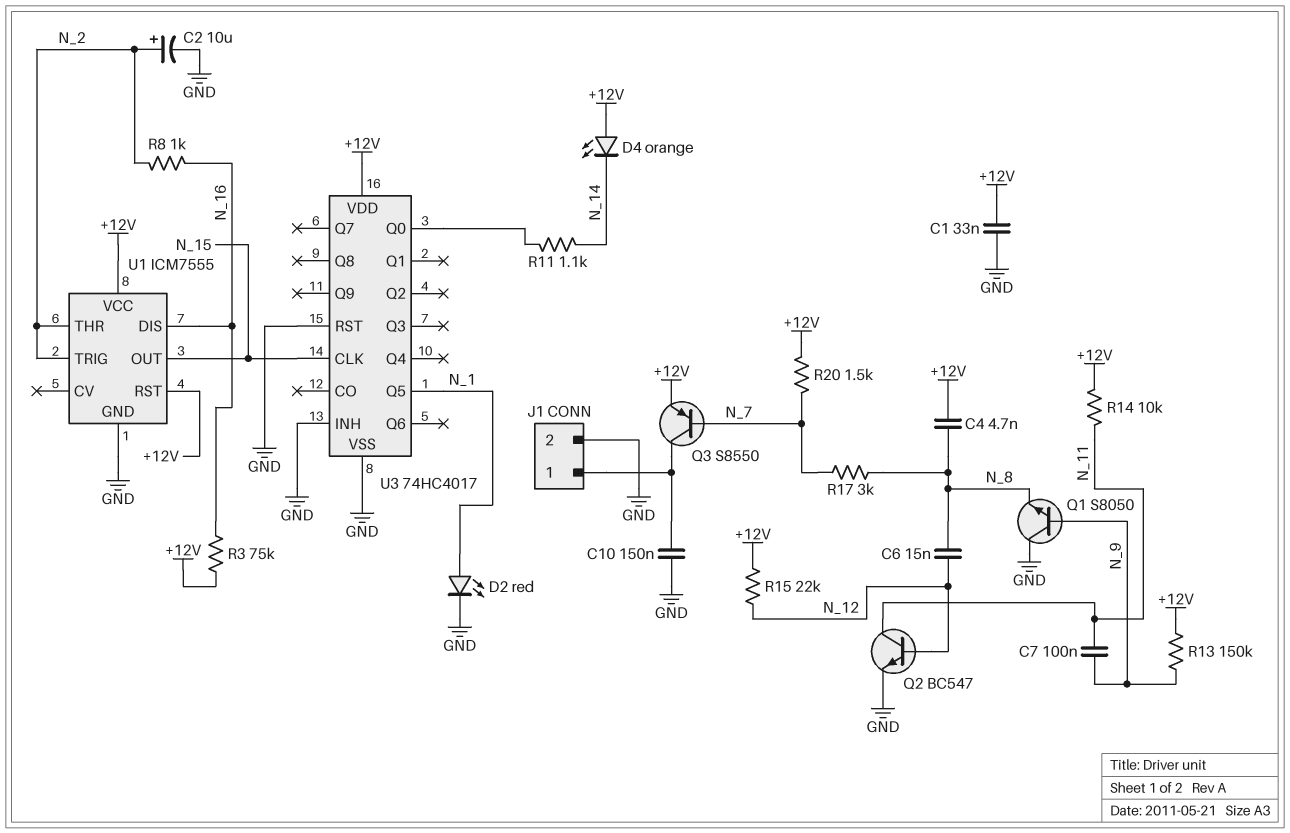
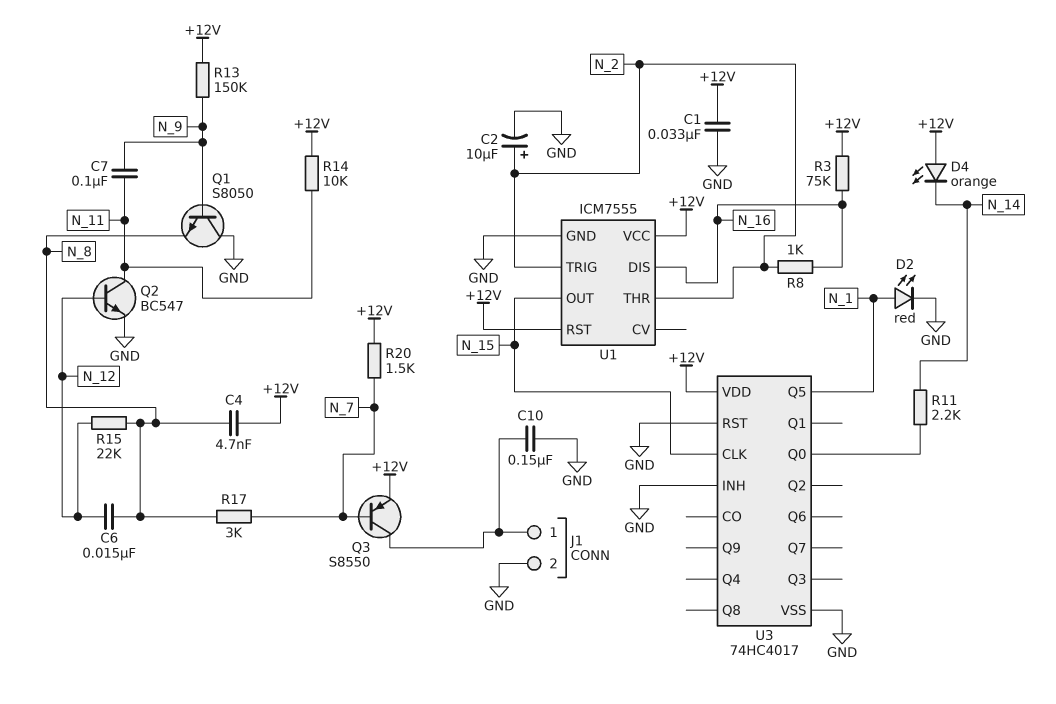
R11: 1.1k (N_14, U3/Q0) -> 2.2k (N_14, U3/Q0)
R15: 22k (+12V, N_12) -> 22k (N_8, N_12)

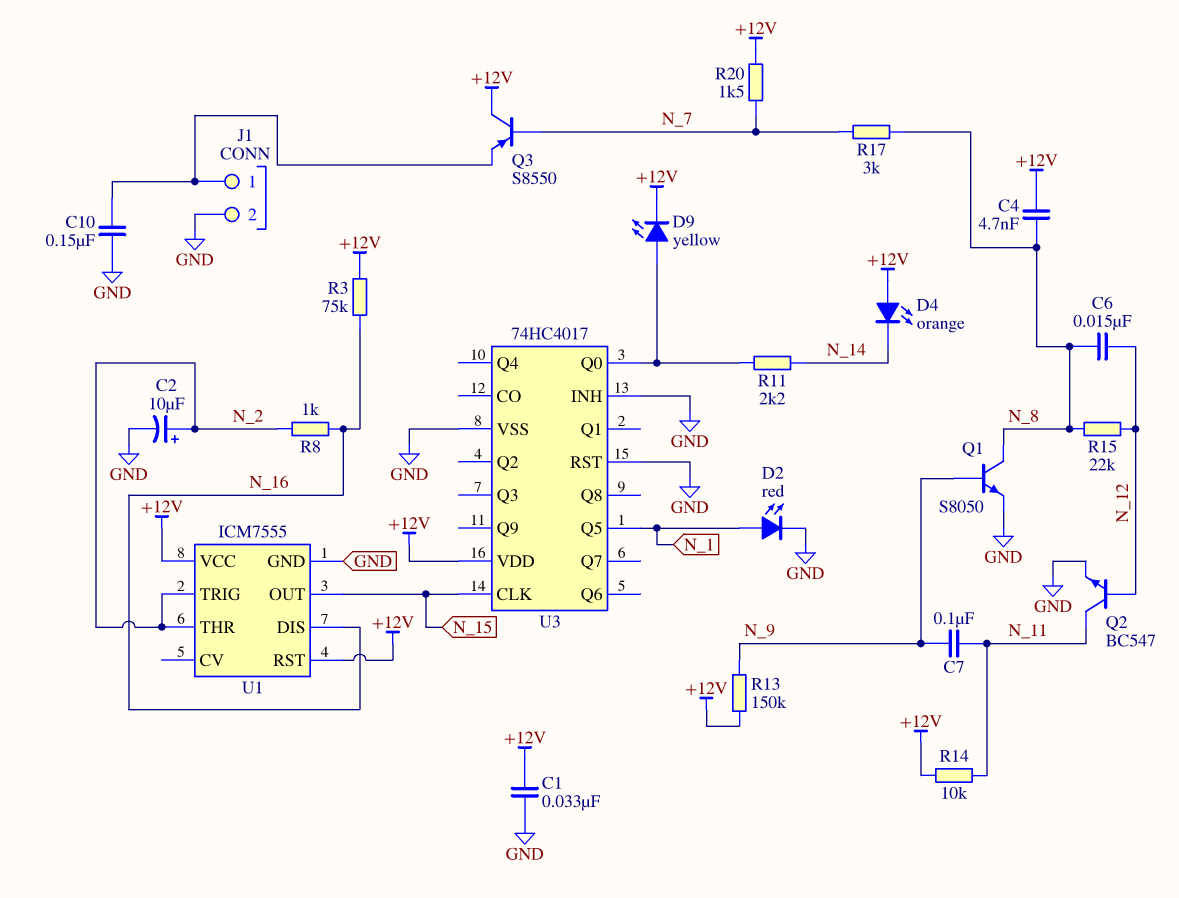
D9: none -> LED yellow (A U3/Q0, K +12V)
Q1: NPN S8050 (B N_9, C GND, E N_8) -> NPN S8050 (B N_9, C N_8, E GND)
Q3: PNP S8550 (B N_7, C J1/1, E +12V) -> PNP S8550 (B N_7, C +12V, E J1/1)

